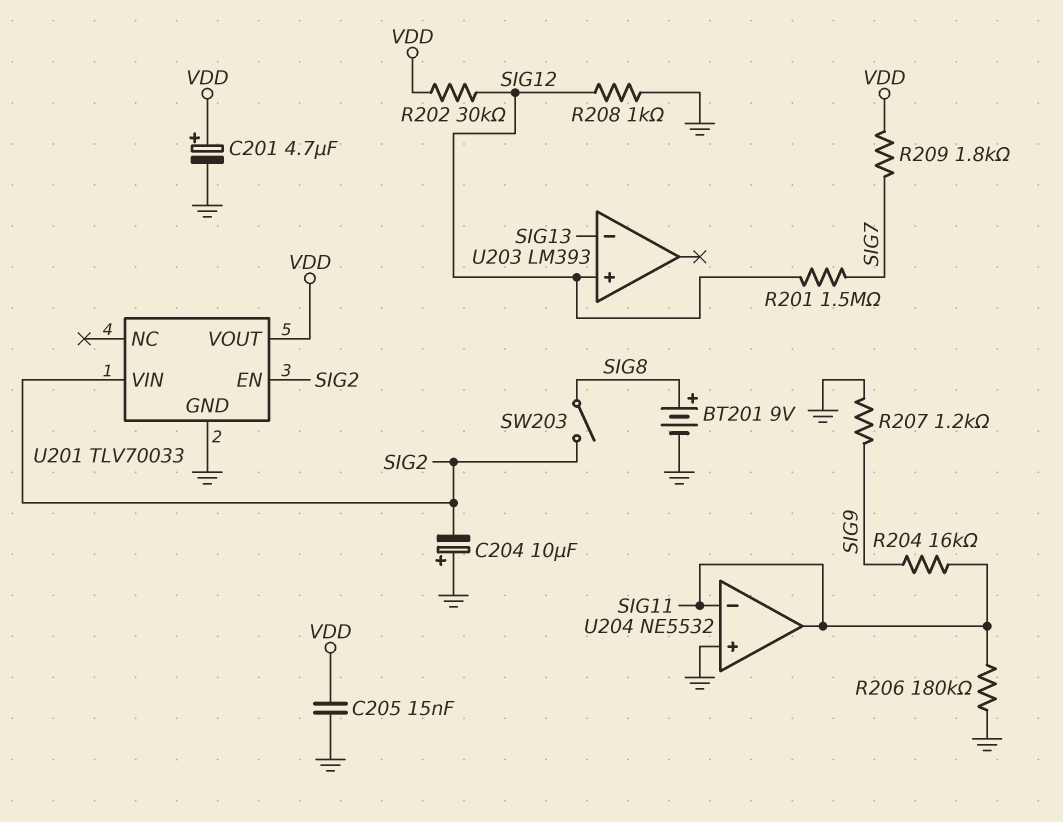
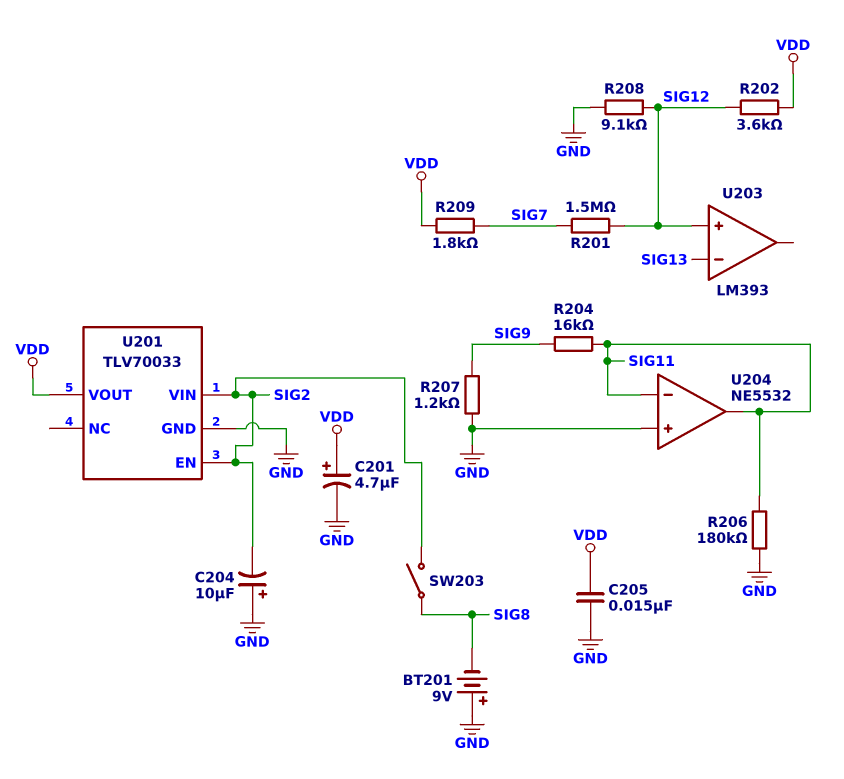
BT201: 9V (plus SIG8, minus GND) -> 9V (plus GND, minus SIG8)
R202: 30k (SIG12, VDD) -> 3.6k (SIG12, VDD)
R208: 1k (GND, SIG12) -> 9.1k (GND, SIG12)

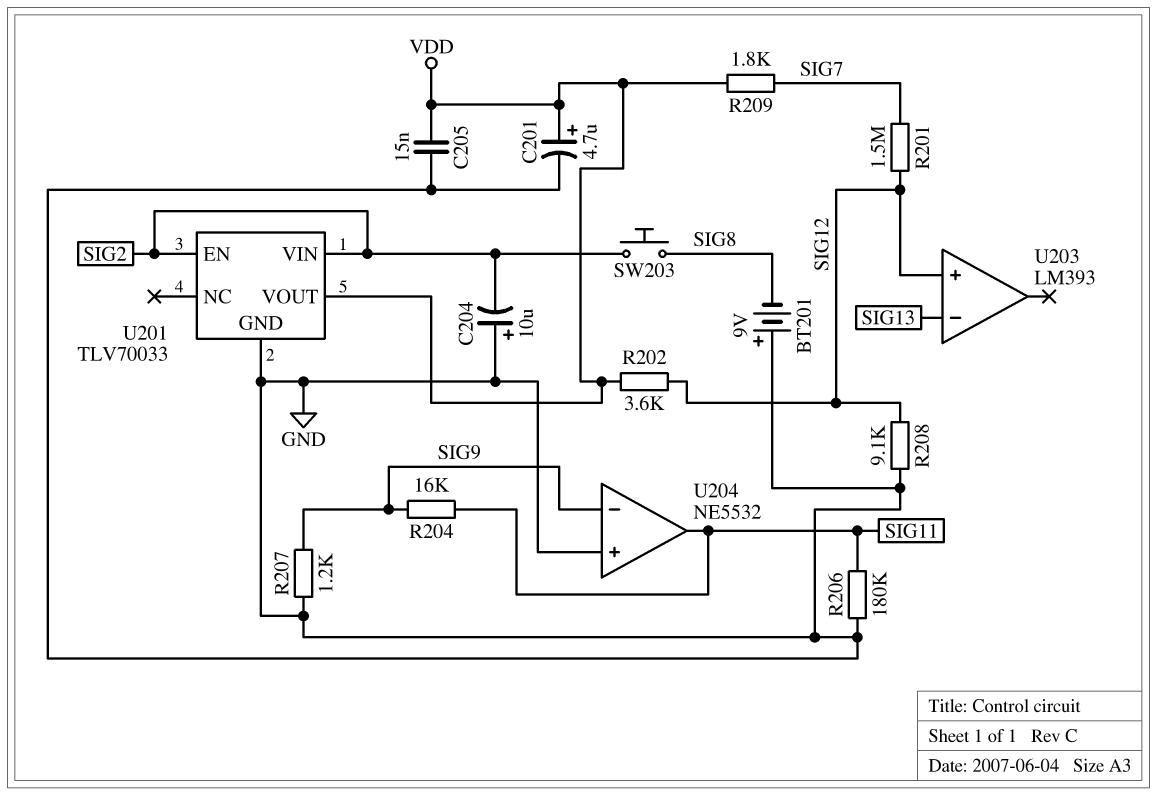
SW203: switch (SIG2, SIG8) -> button (SIG2, SIG8)
U204 pin in-: SIG11 -> SIG9

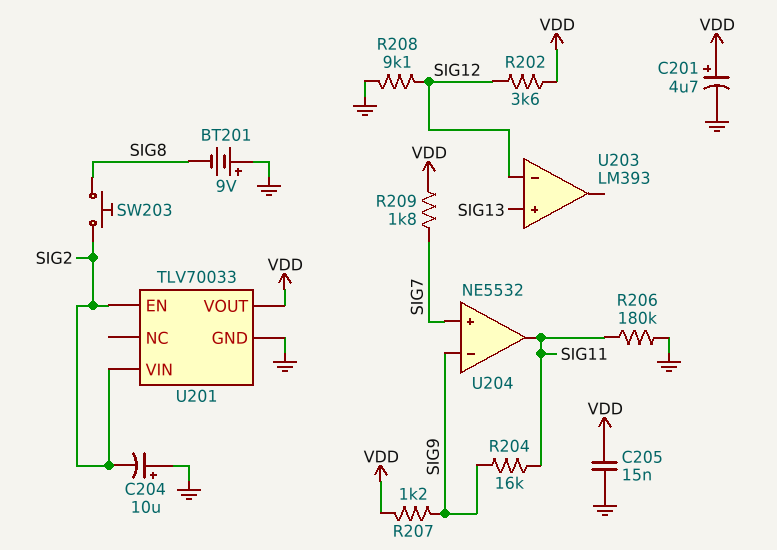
R201: 1.5M (SIG7, SIG12) -> none
R207: 1.2k (GND, SIG9) -> 1.2k (SIG9, VDD)
U203 pin in+: SIG12 -> SIG13
U203 pin in-: SIG13 -> SIG12
U204 pin in+: GND -> SIG7

